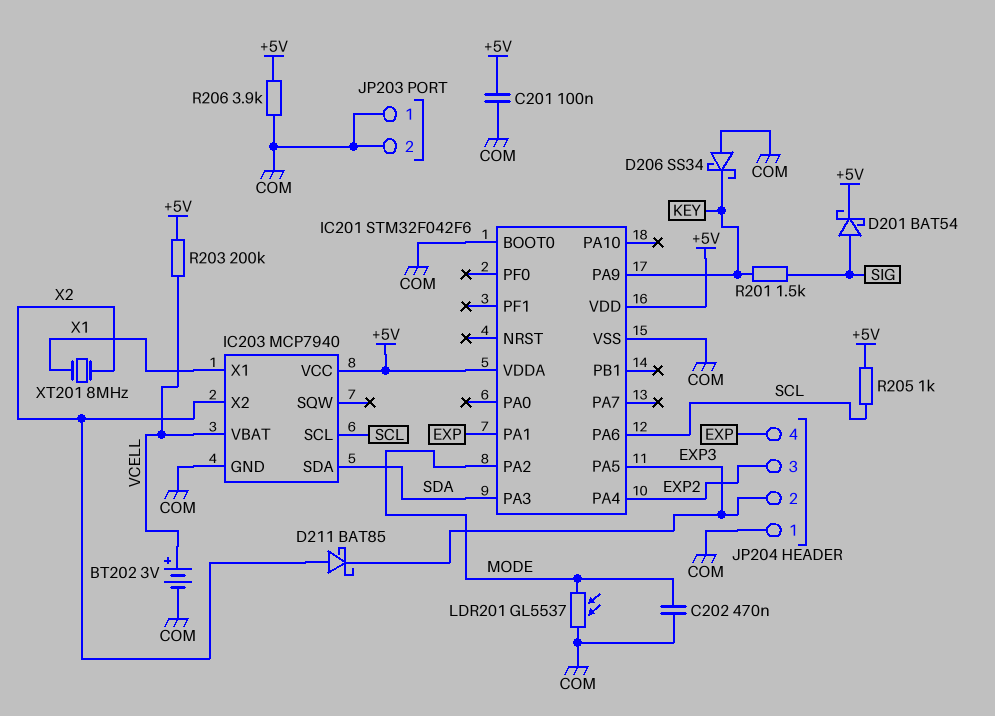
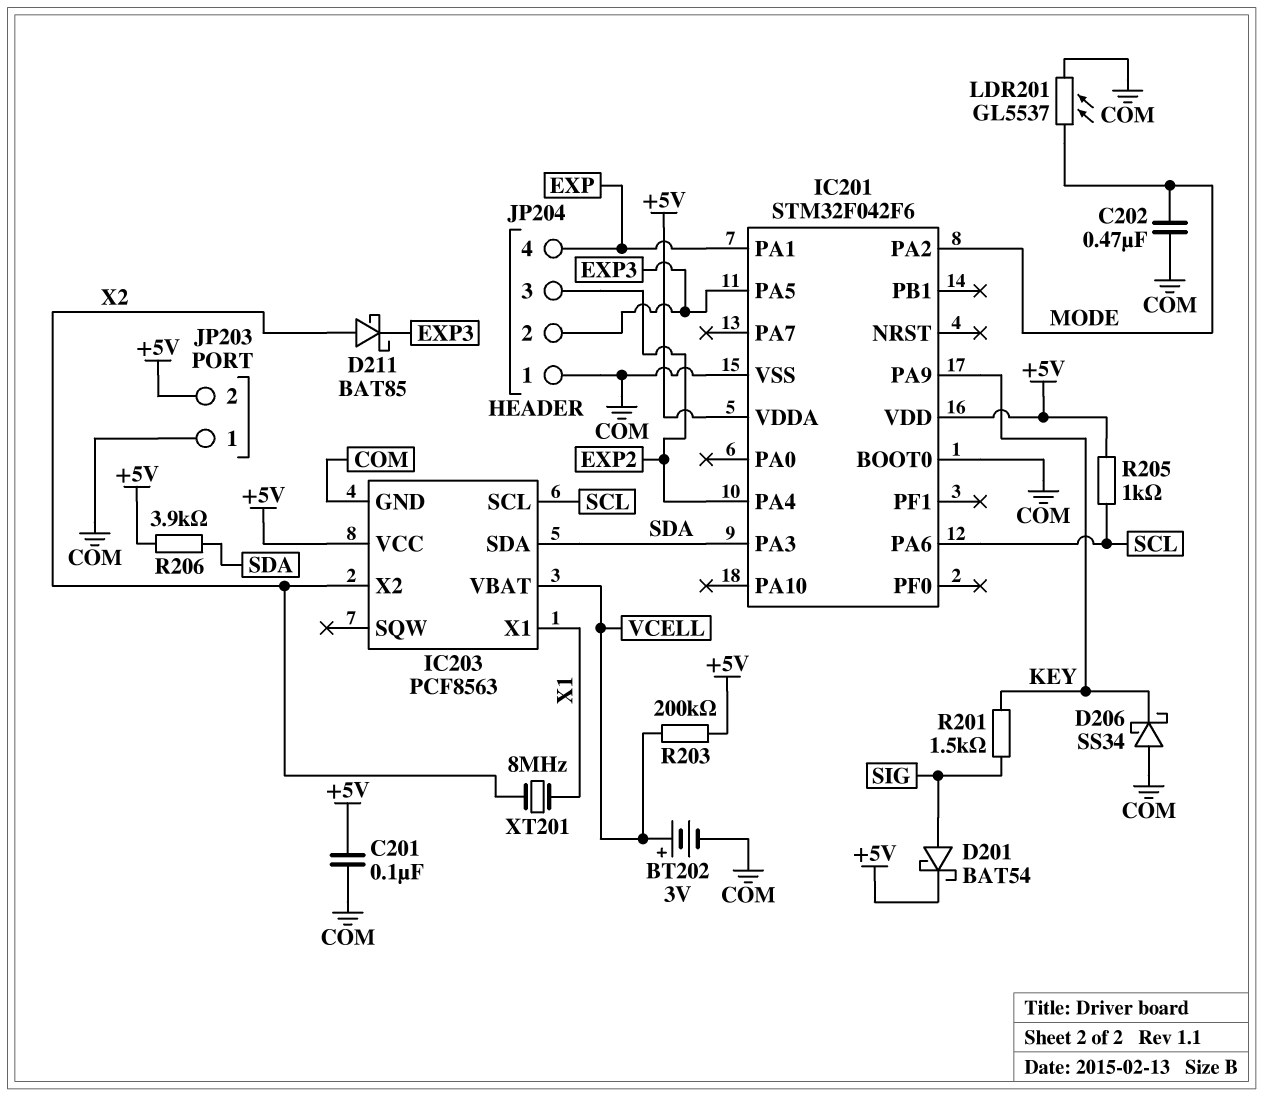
IC203: MCP7940 -> PCF8563
JP203 pin 2: COM -> +5V
R206: 3.9k (+5V, COM) -> 3.9k (+5V, SDA)

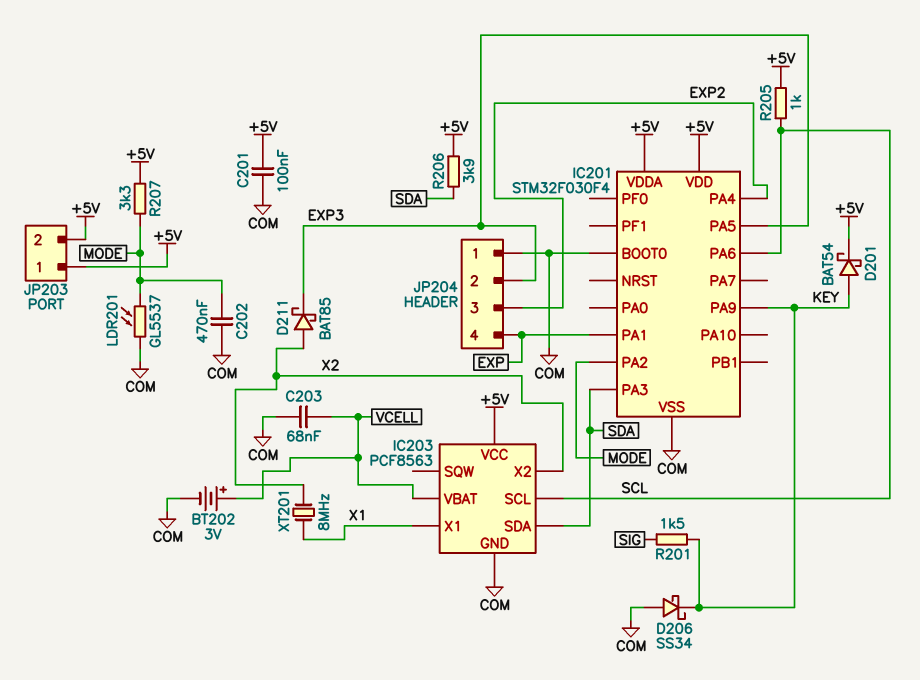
C203: none -> 68nF (COM, VCELL)
D201: schottky BAT54 (A SIG, K +5V) -> schottky BAT54 (A KEY, K +5V)
IC201: STM32F042F6 -> STM32F030F4
JP203 pin 1: COM -> +5V
R203: 200k (+5V, VCELL) -> none
R207: none -> 3.3k (+5V, MODE)

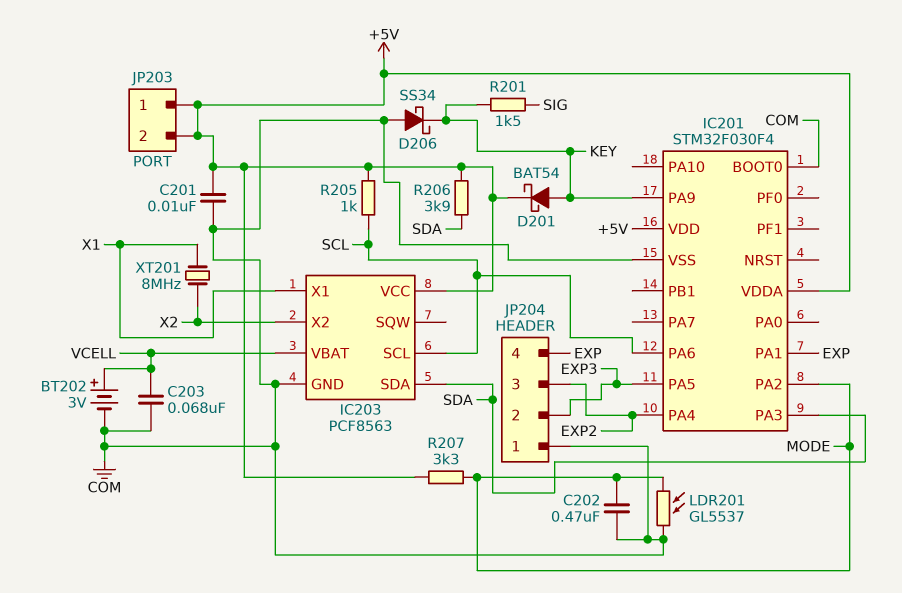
C201: 100nF (+5V, COM) -> 10nF (+5V, COM)
D211: schottky BAT85 (A X2, K EXP3) -> none

